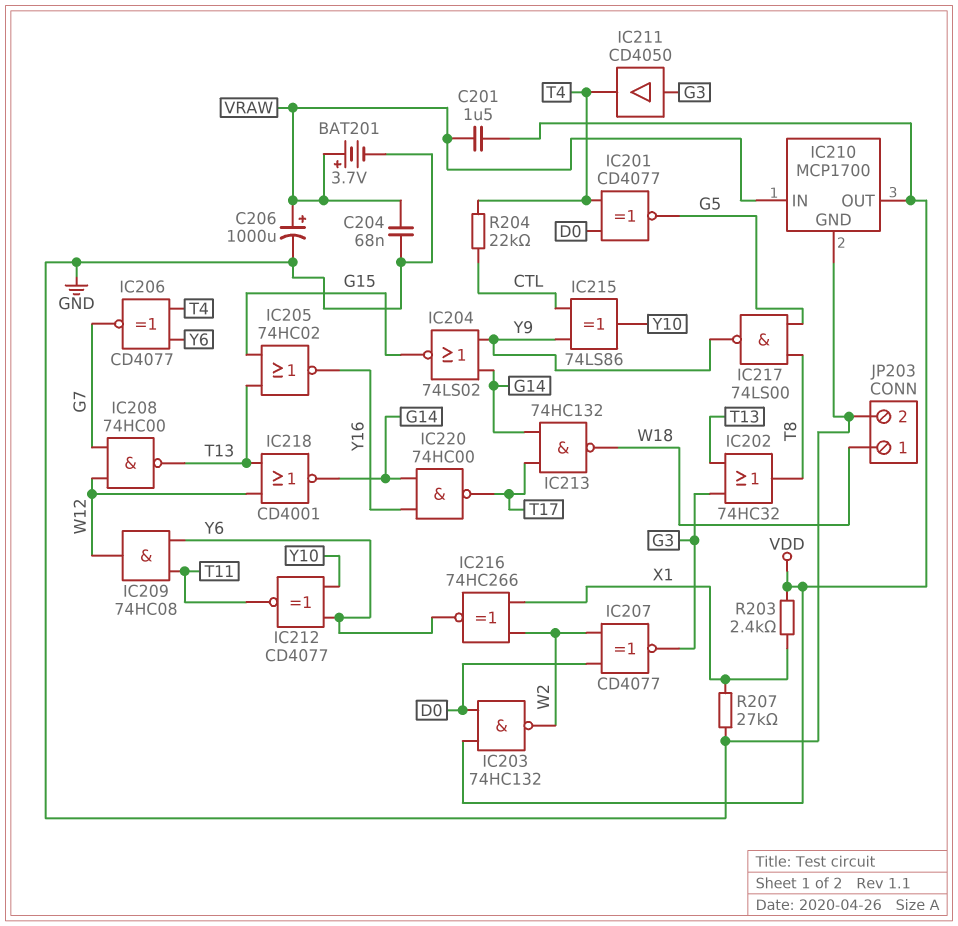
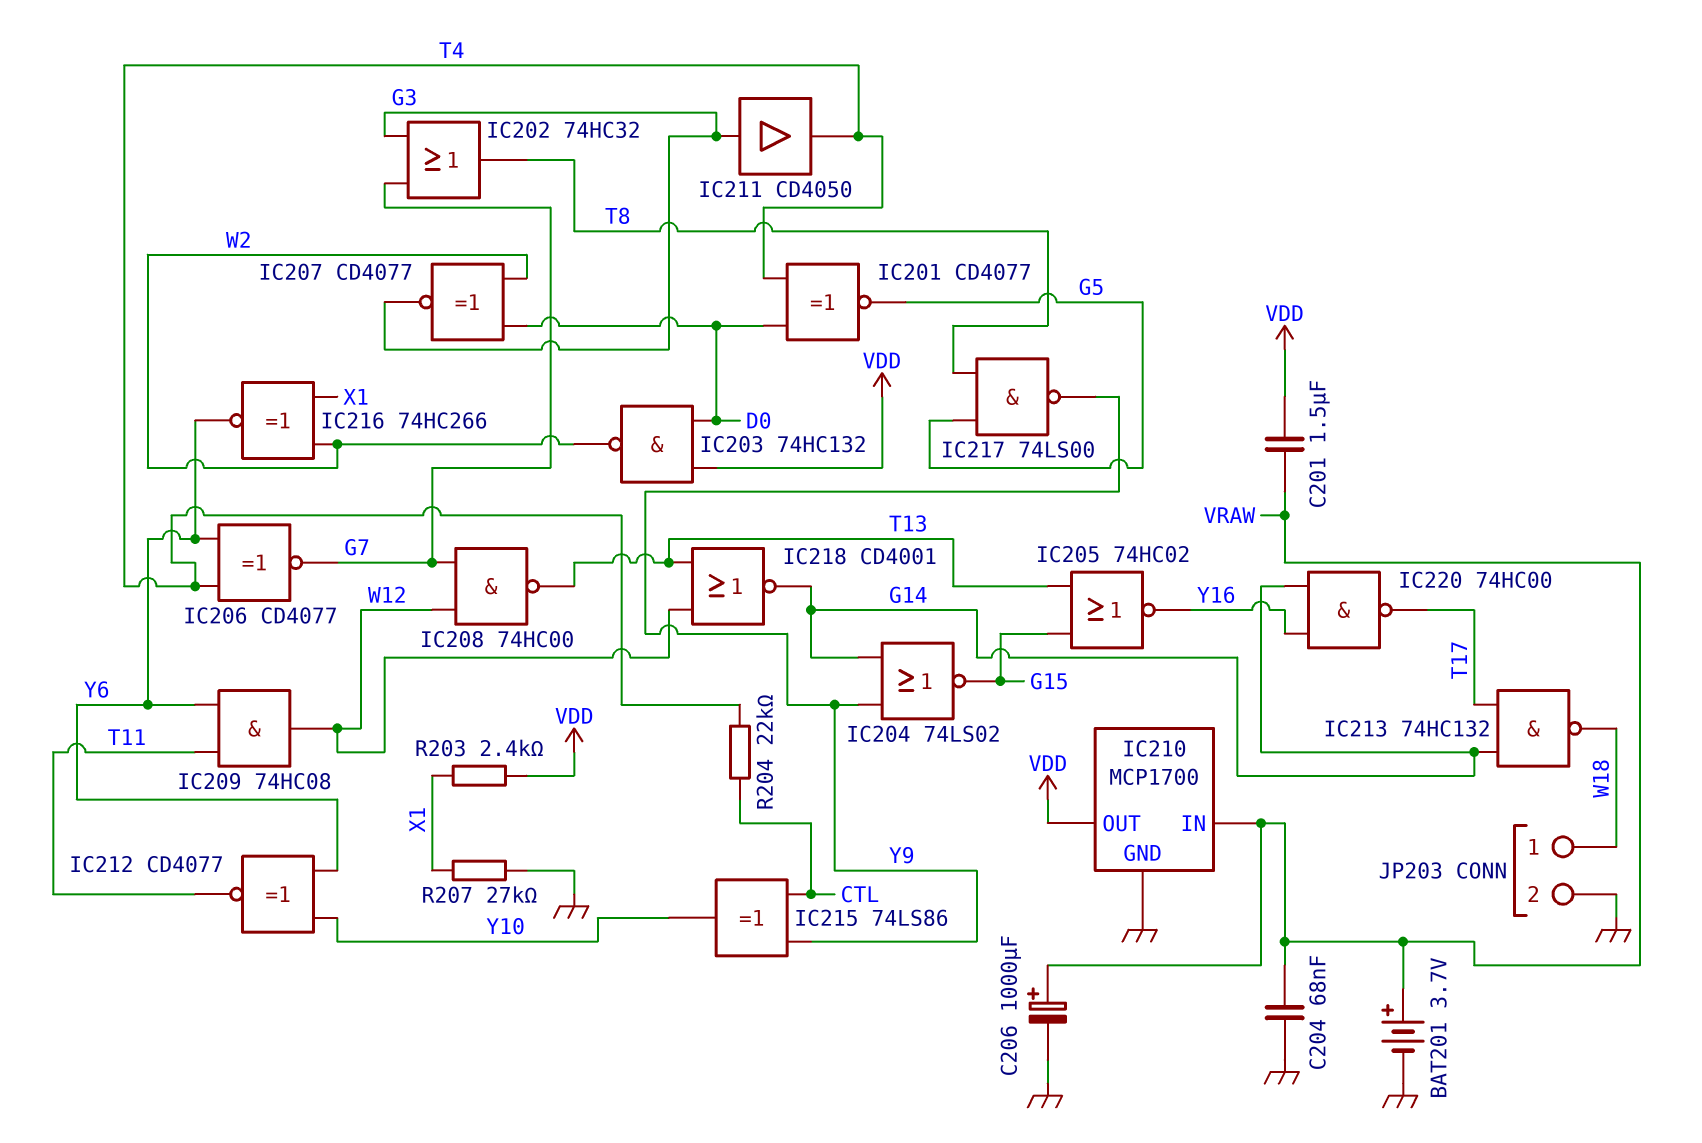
IC202: OR 74HC32 (in G3, in T13, out T8) -> OR 74HC32 (in G3, in G7, out T8)

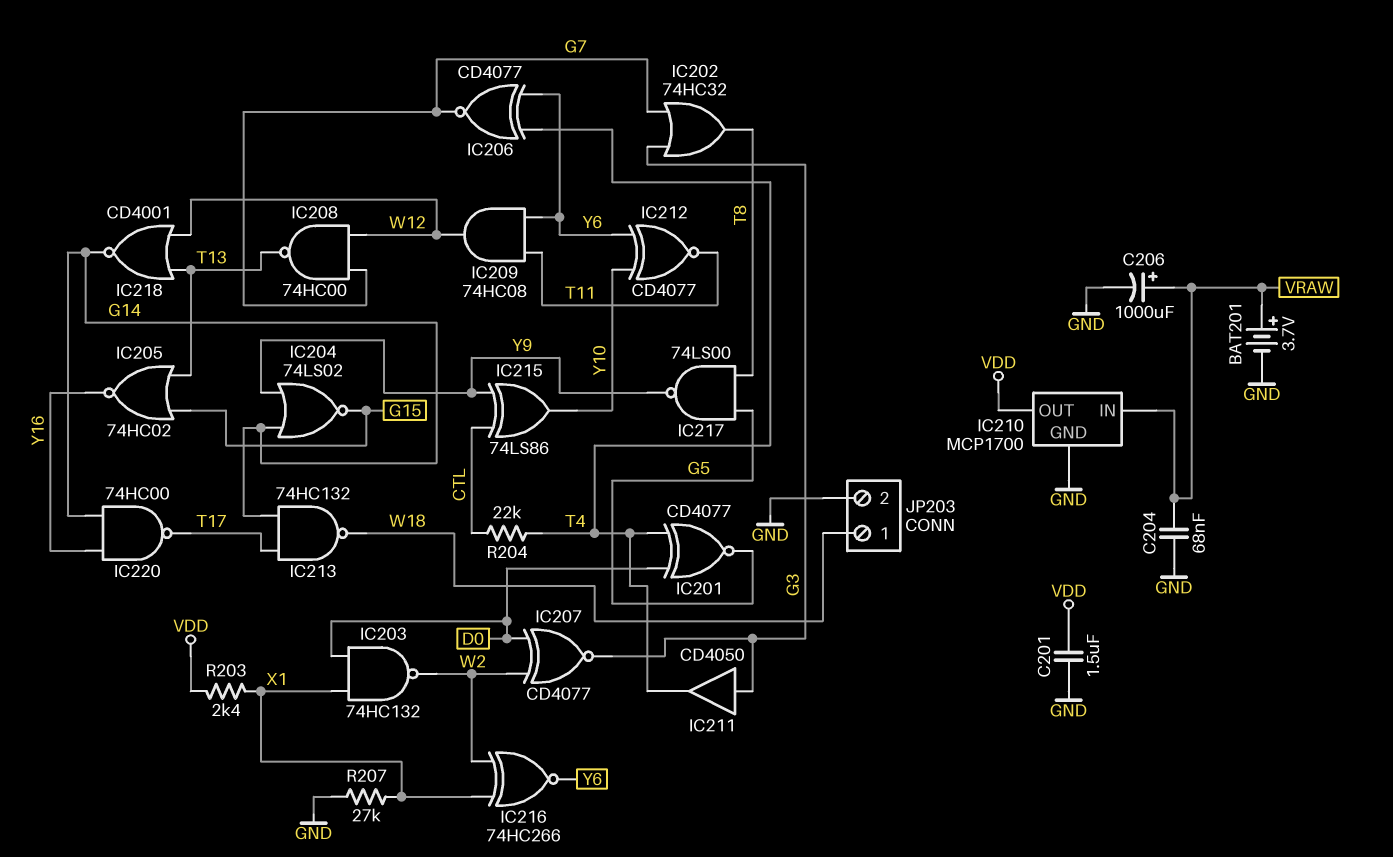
C201: 1.5uF (VDD, VRAW) -> 1.5uF (GND, VDD)
IC203: NAND 74HC132 (in D0, in VDD, out W2) -> NAND 74HC132 (in D0, in X1, out W2)

